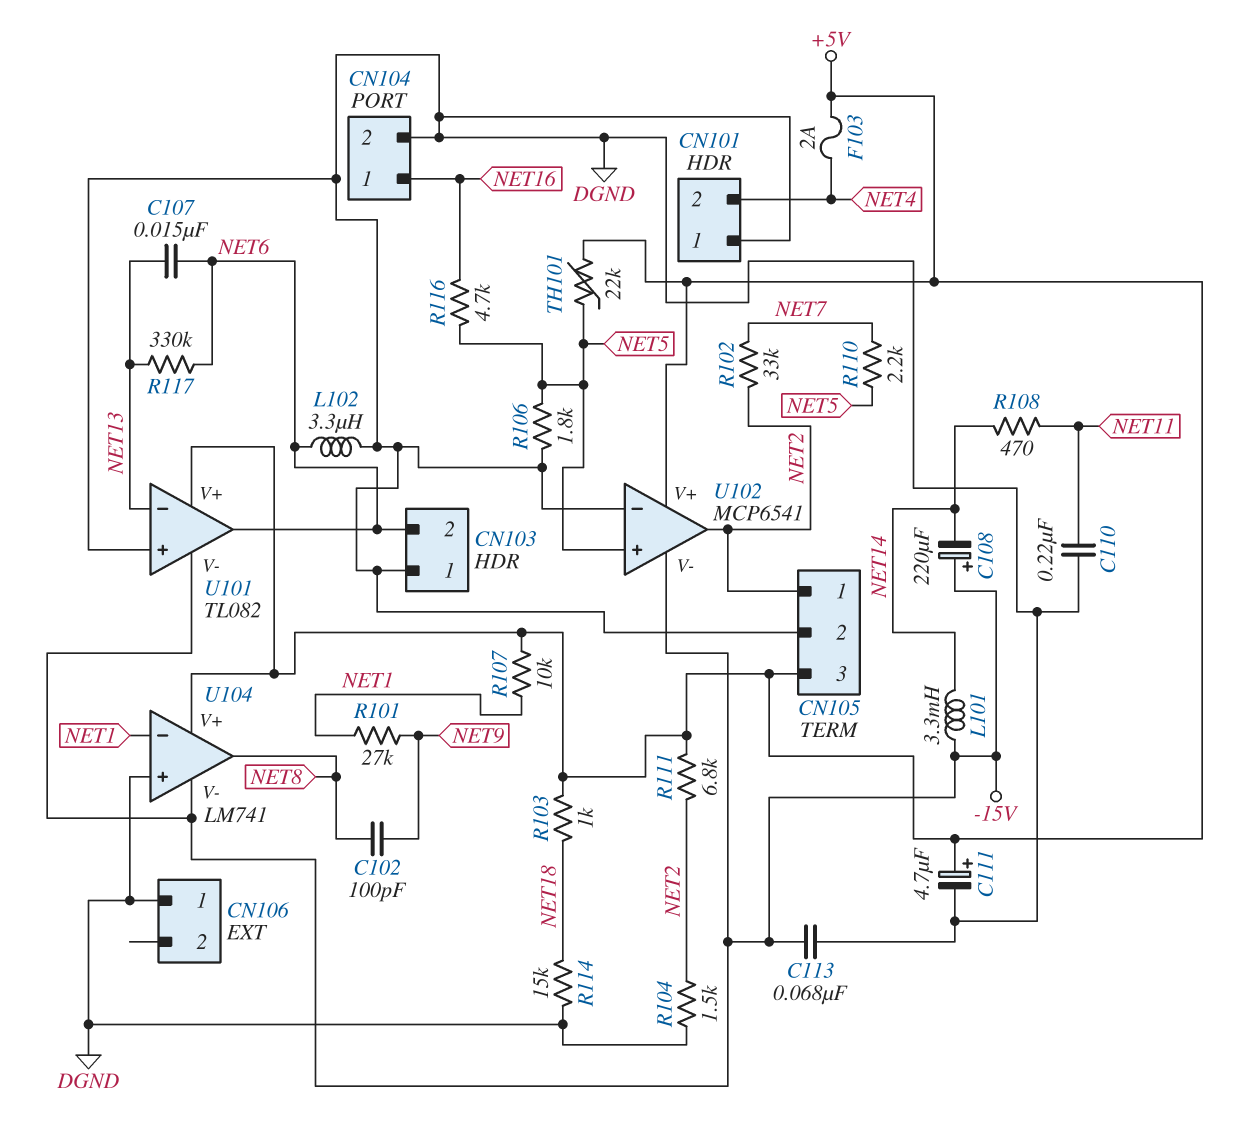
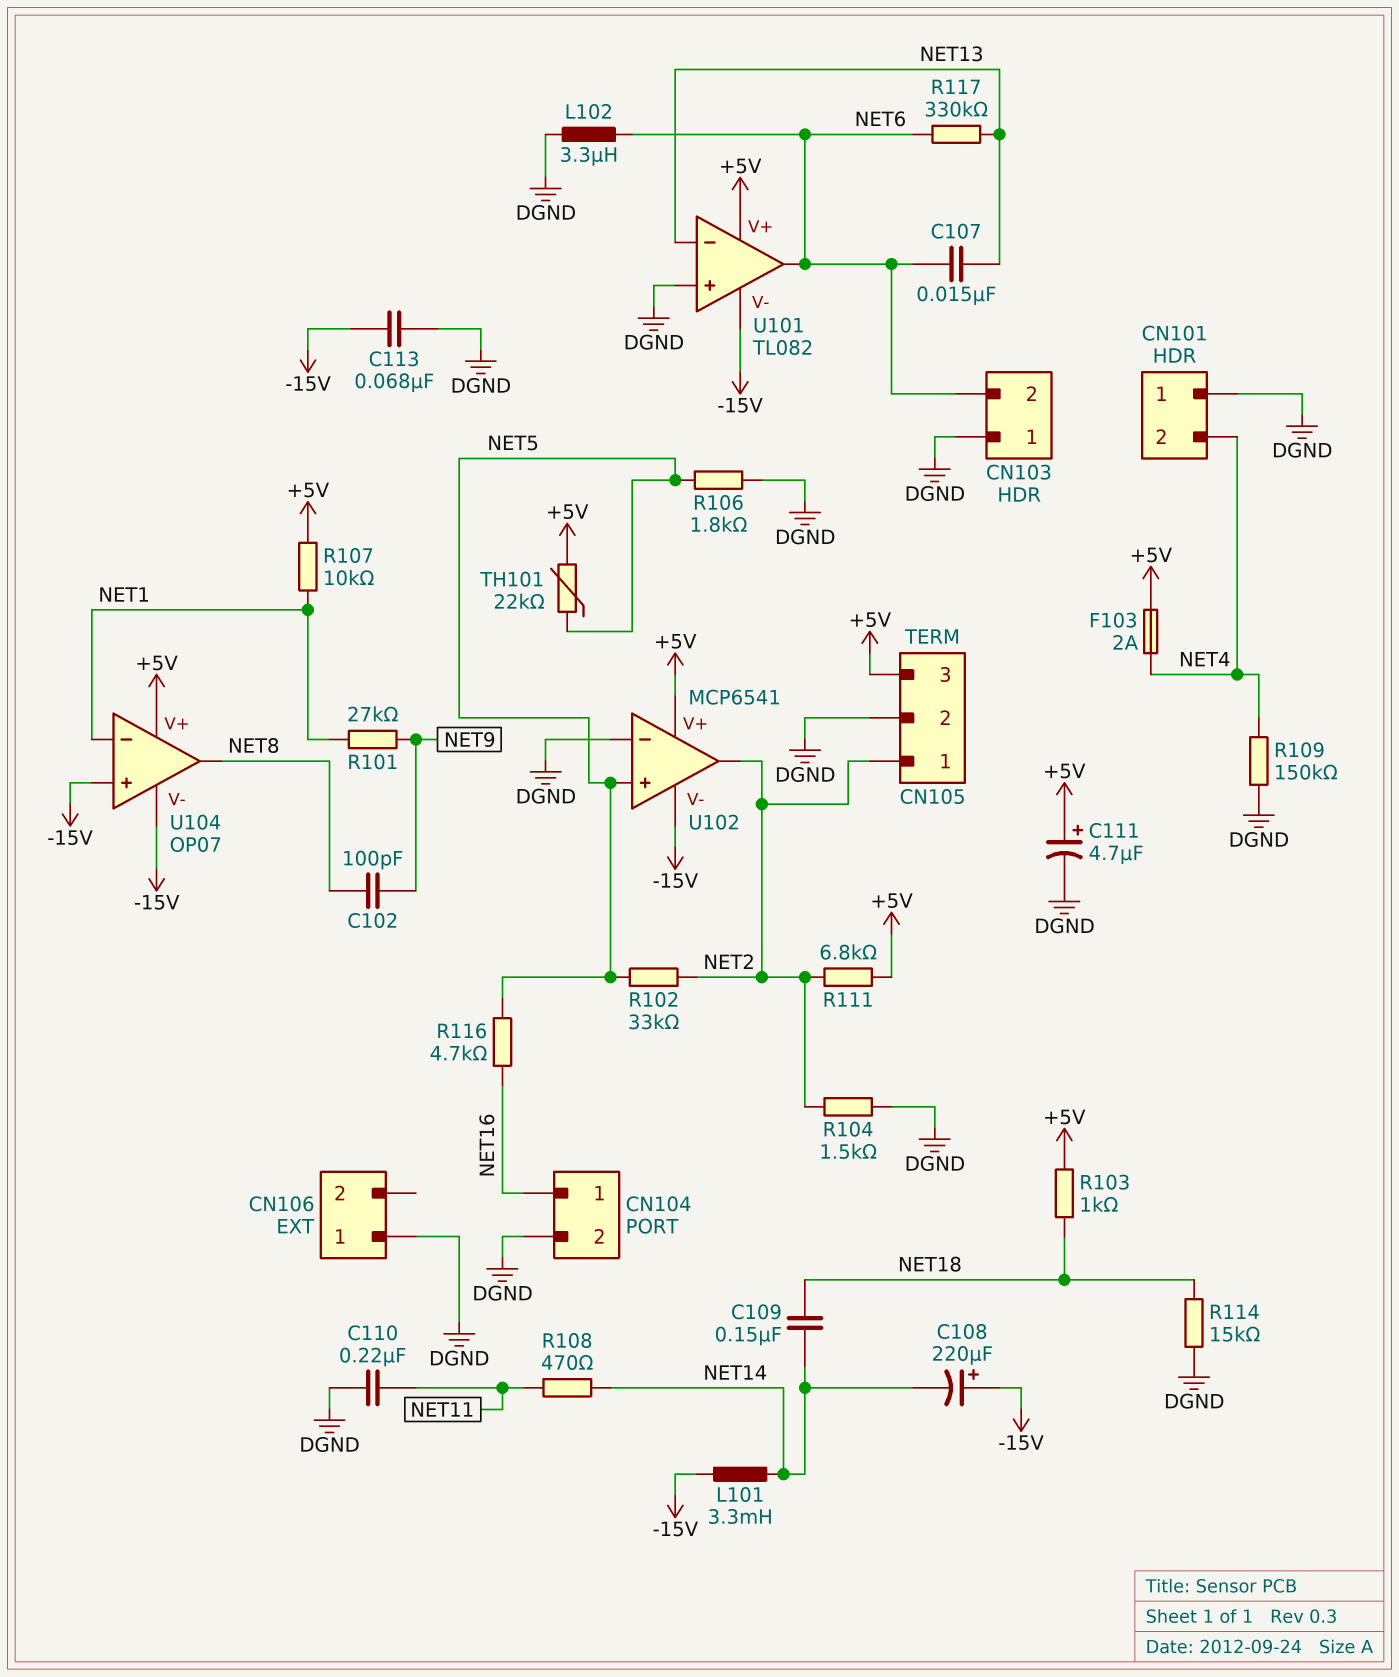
C109: none -> 150nF (NET14, NET18)
R102: 33k (NET2, NET7) -> 33k (NET2, NET5)
R109: none -> 150k (DGND, NET4)
R110: 2.2k (NET5, NET7) -> none
U104: LM741 -> OP07
U104 pin in+: DGND -> -15V

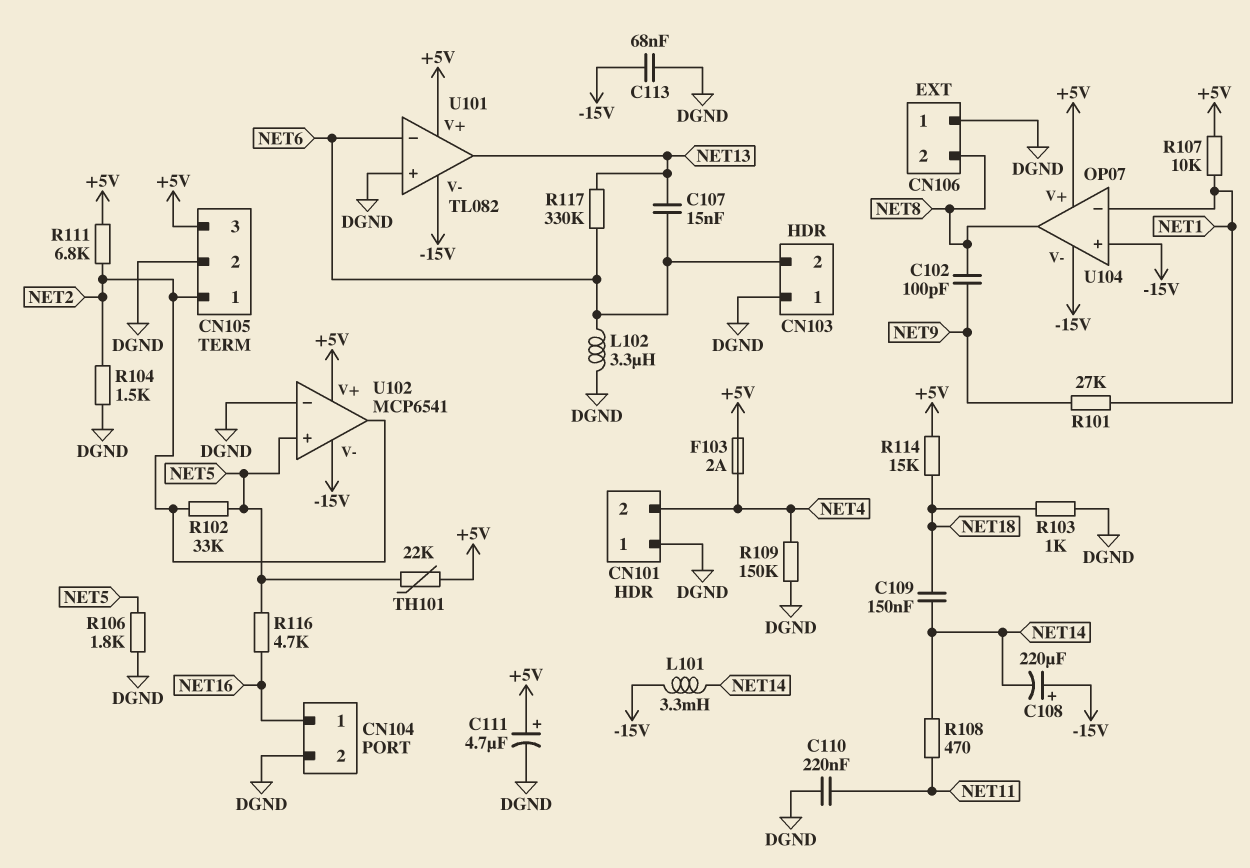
CN106 pin 2: none -> NET8
R103: 1k (+5V, NET18) -> 1k (DGND, NET18)
R114: 15k (DGND, NET18) -> 15k (+5V, NET18)
U101 pin in-: NET13 -> NET6
U101 pin out: NET6 -> NET13

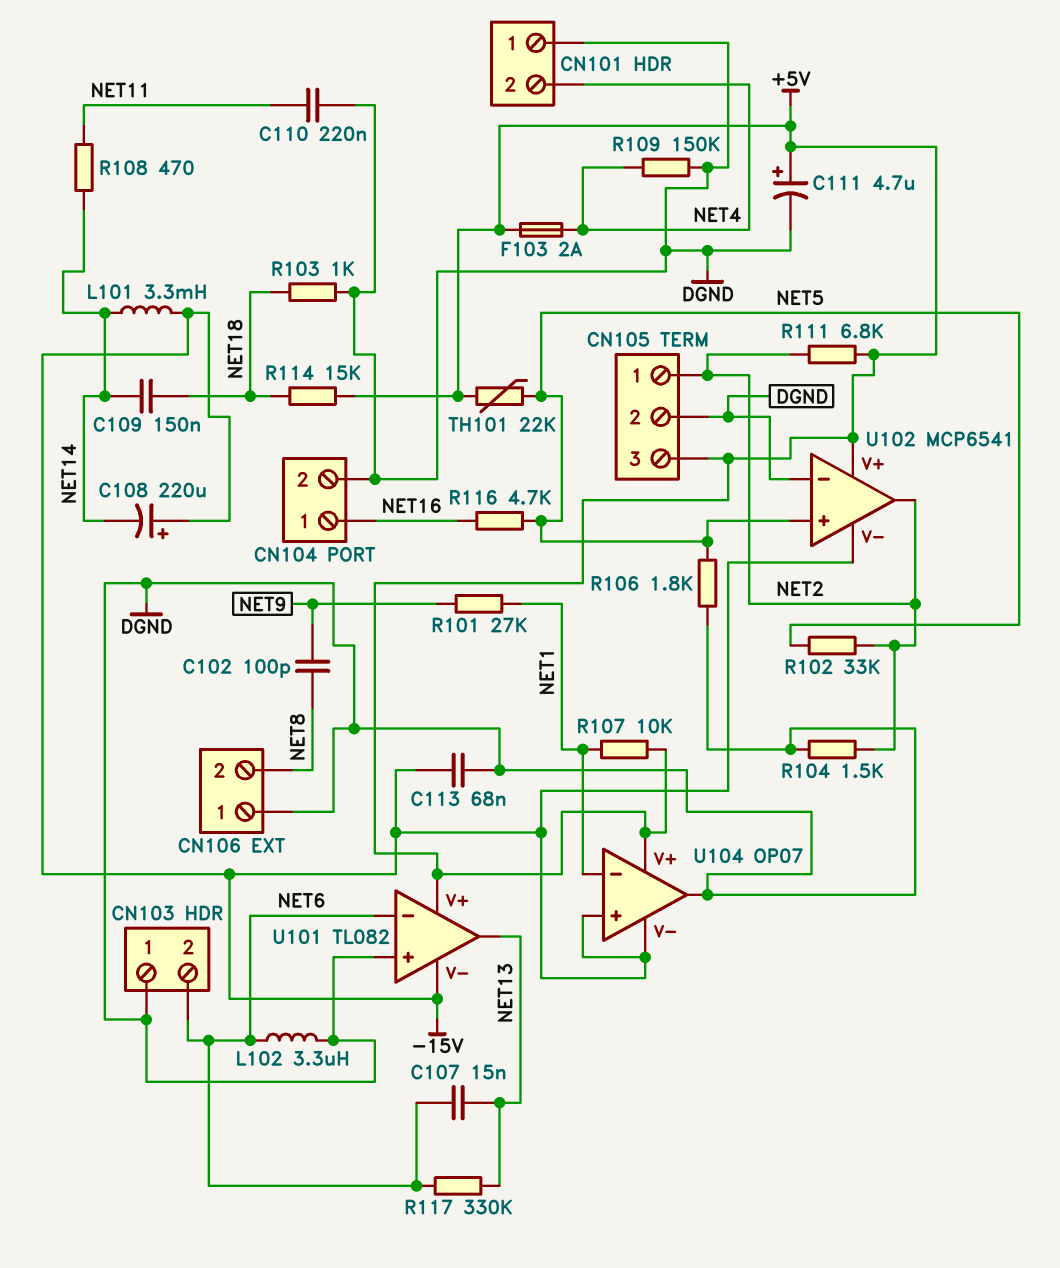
U104 pin out: NET8 -> DGND

